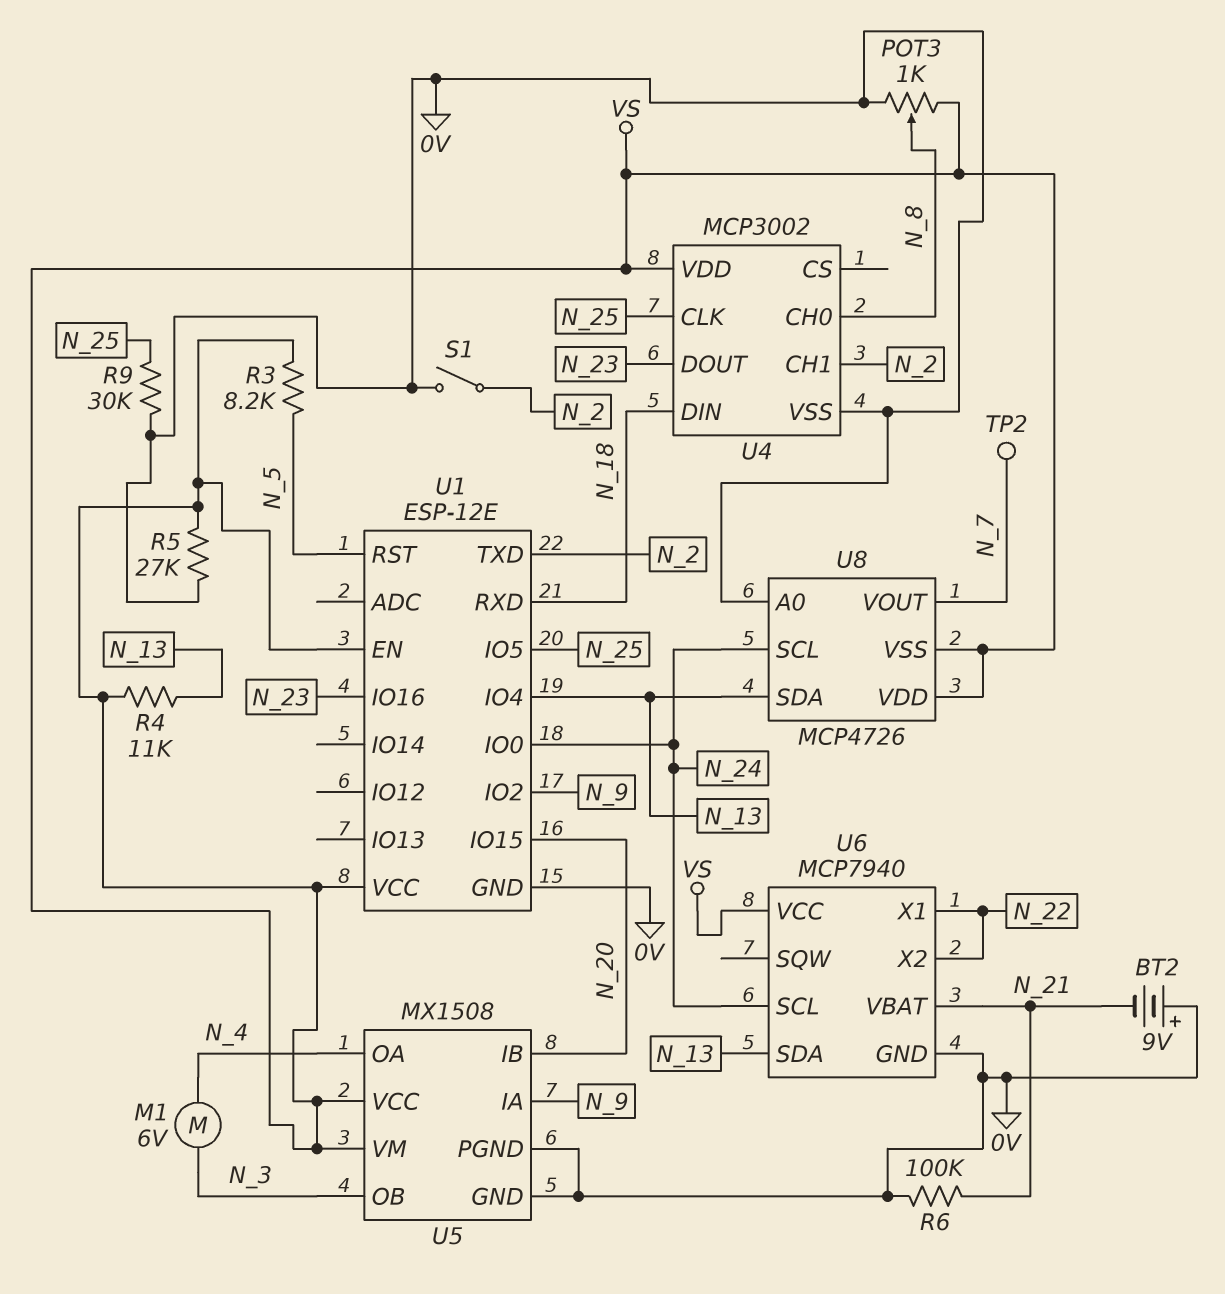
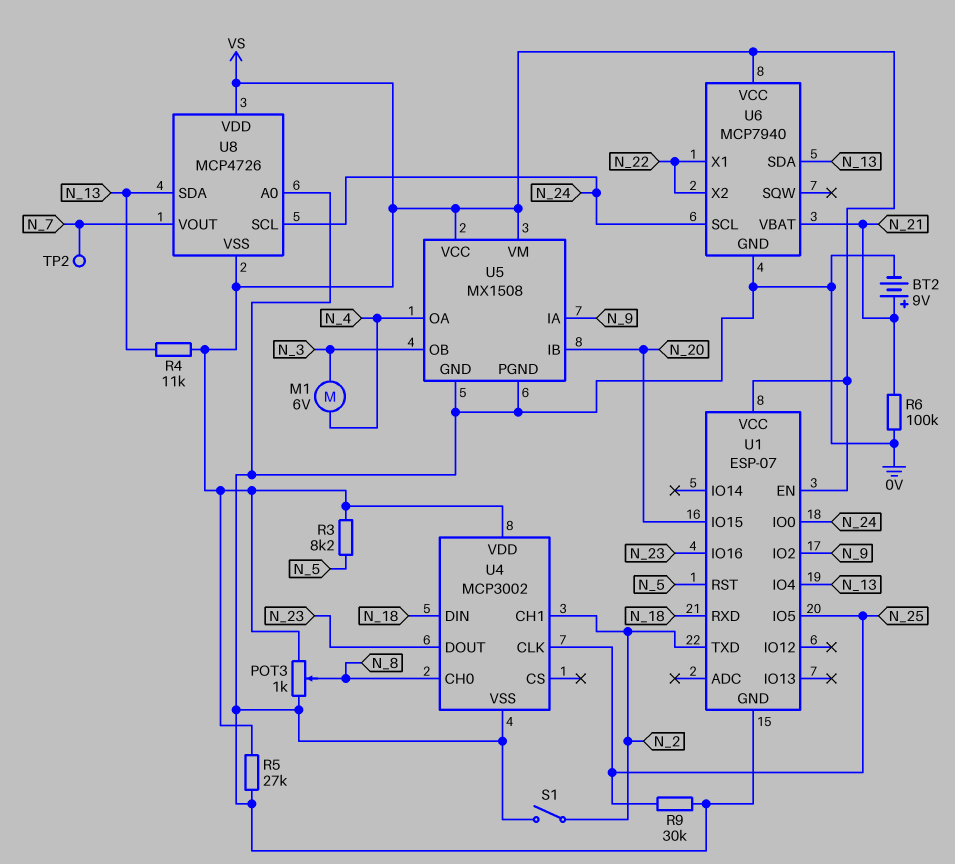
BT2: 9V (plus 0V, minus N_21) -> 9V (plus N_21, minus 0V)
U1: ESP-12E -> ESP-07

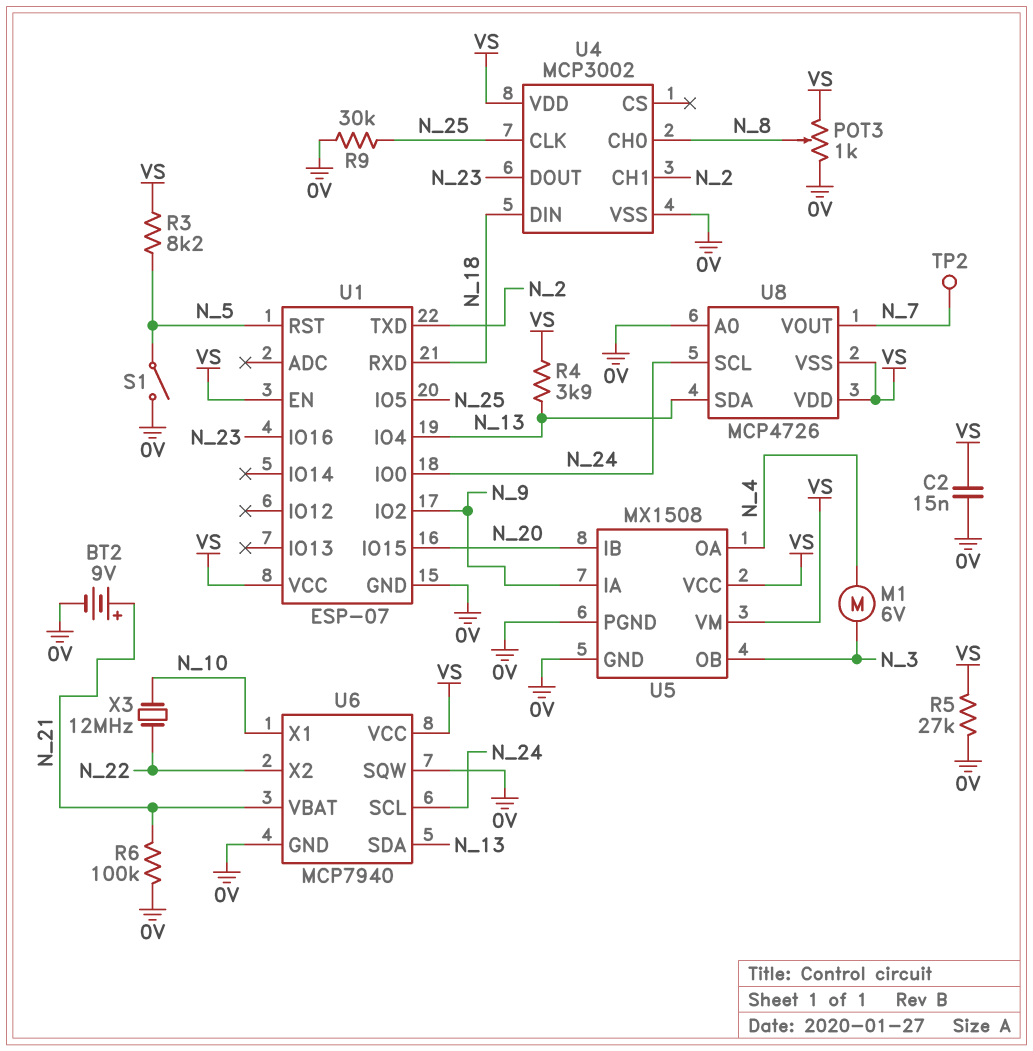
C2: none -> 15nF (0V, VS)
R4: 11k (N_13, VS) -> 3.9k (N_13, VS)
S1: switch (0V, N_2) -> switch (0V, N_5)
U6 pin SQW: none -> 0V
U6 pin X1: N_22 -> N_10
X3: none -> 12MHz (N_10, N_22)

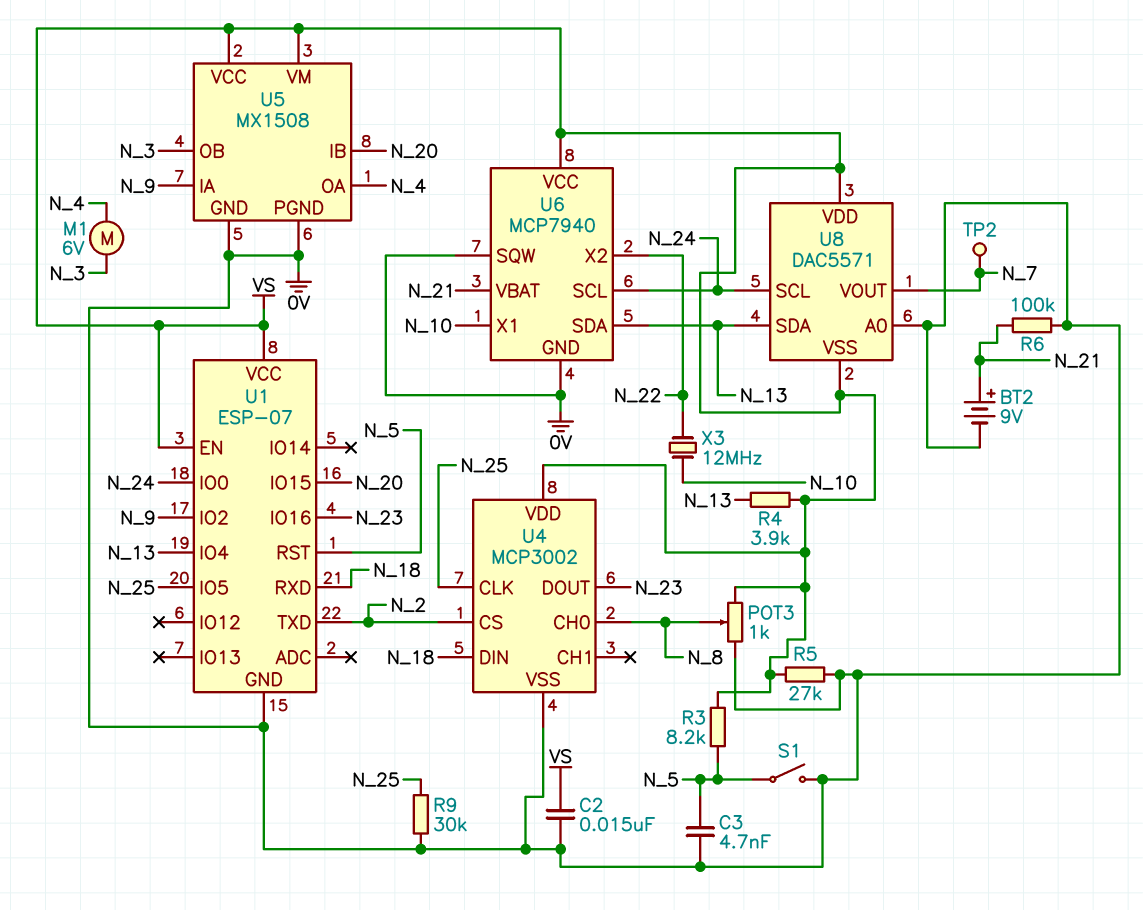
C3: none -> 4.7nF (0V, N_5)
U4 pin CH1: N_2 -> none
U4 pin CS: none -> N_2
U8: MCP4726 -> DAC5571

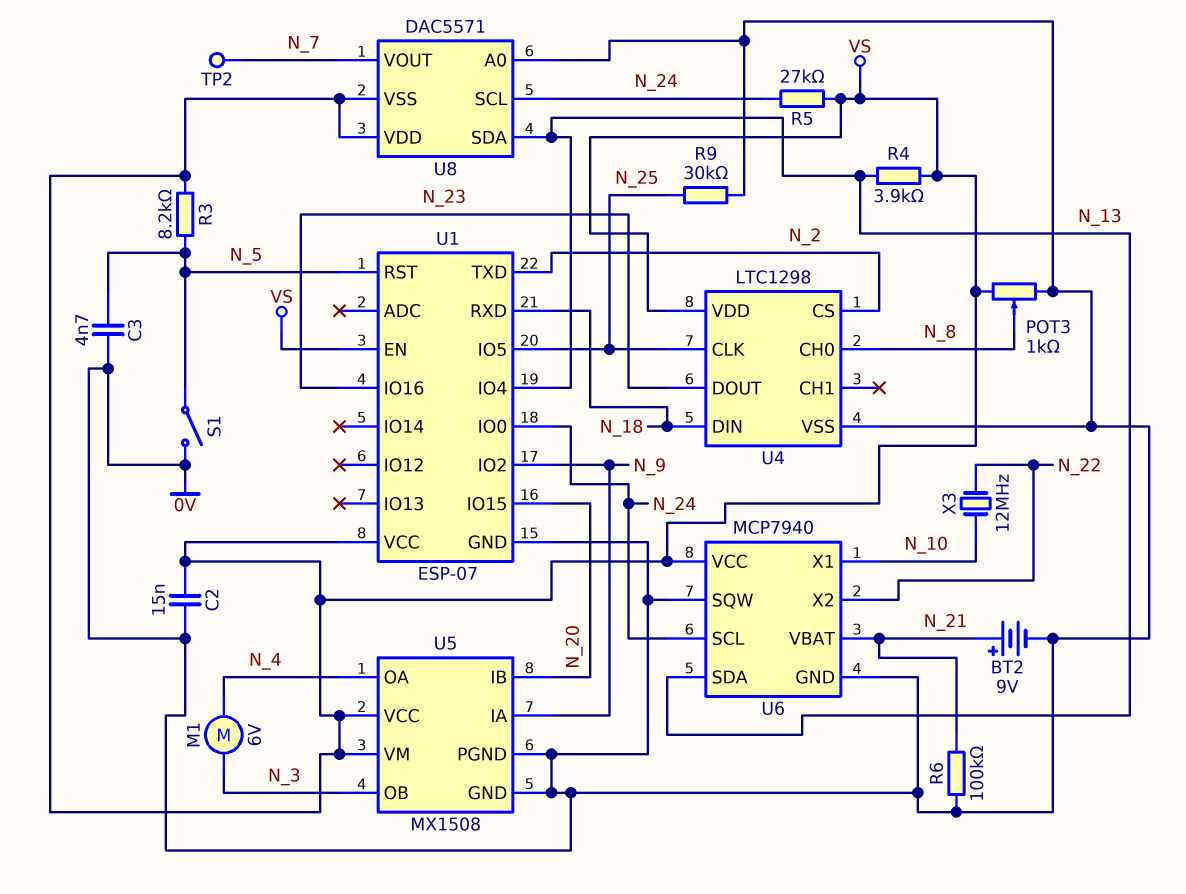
R5: 27k (0V, VS) -> 27k (N_24, VS)
U4: MCP3002 -> LTC1298

